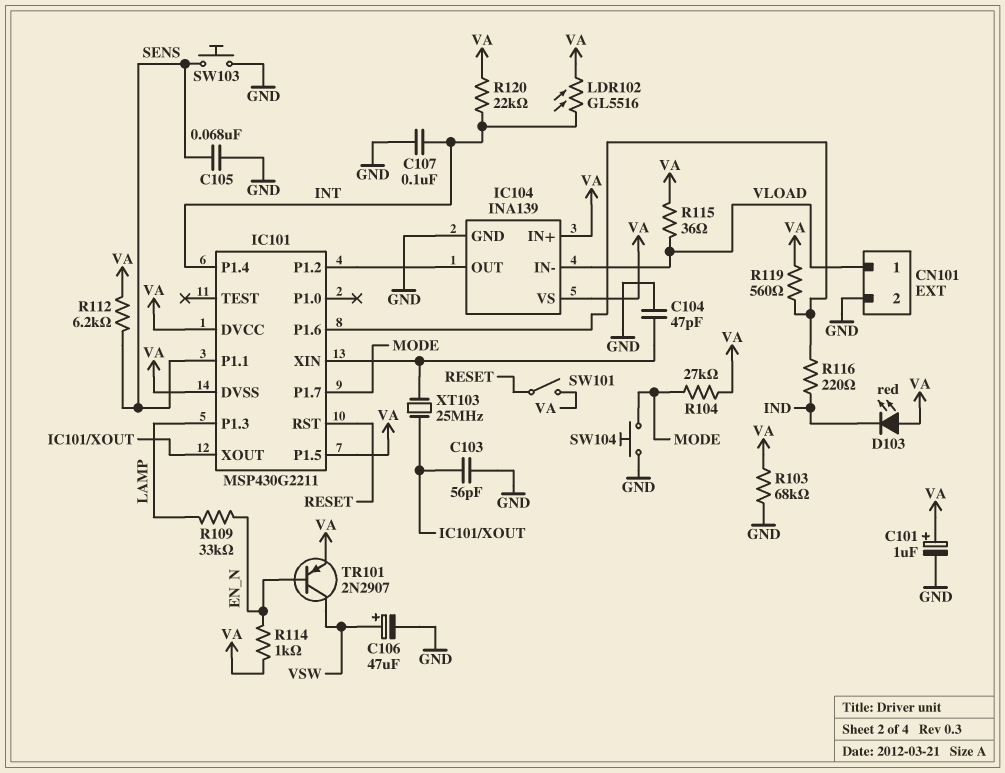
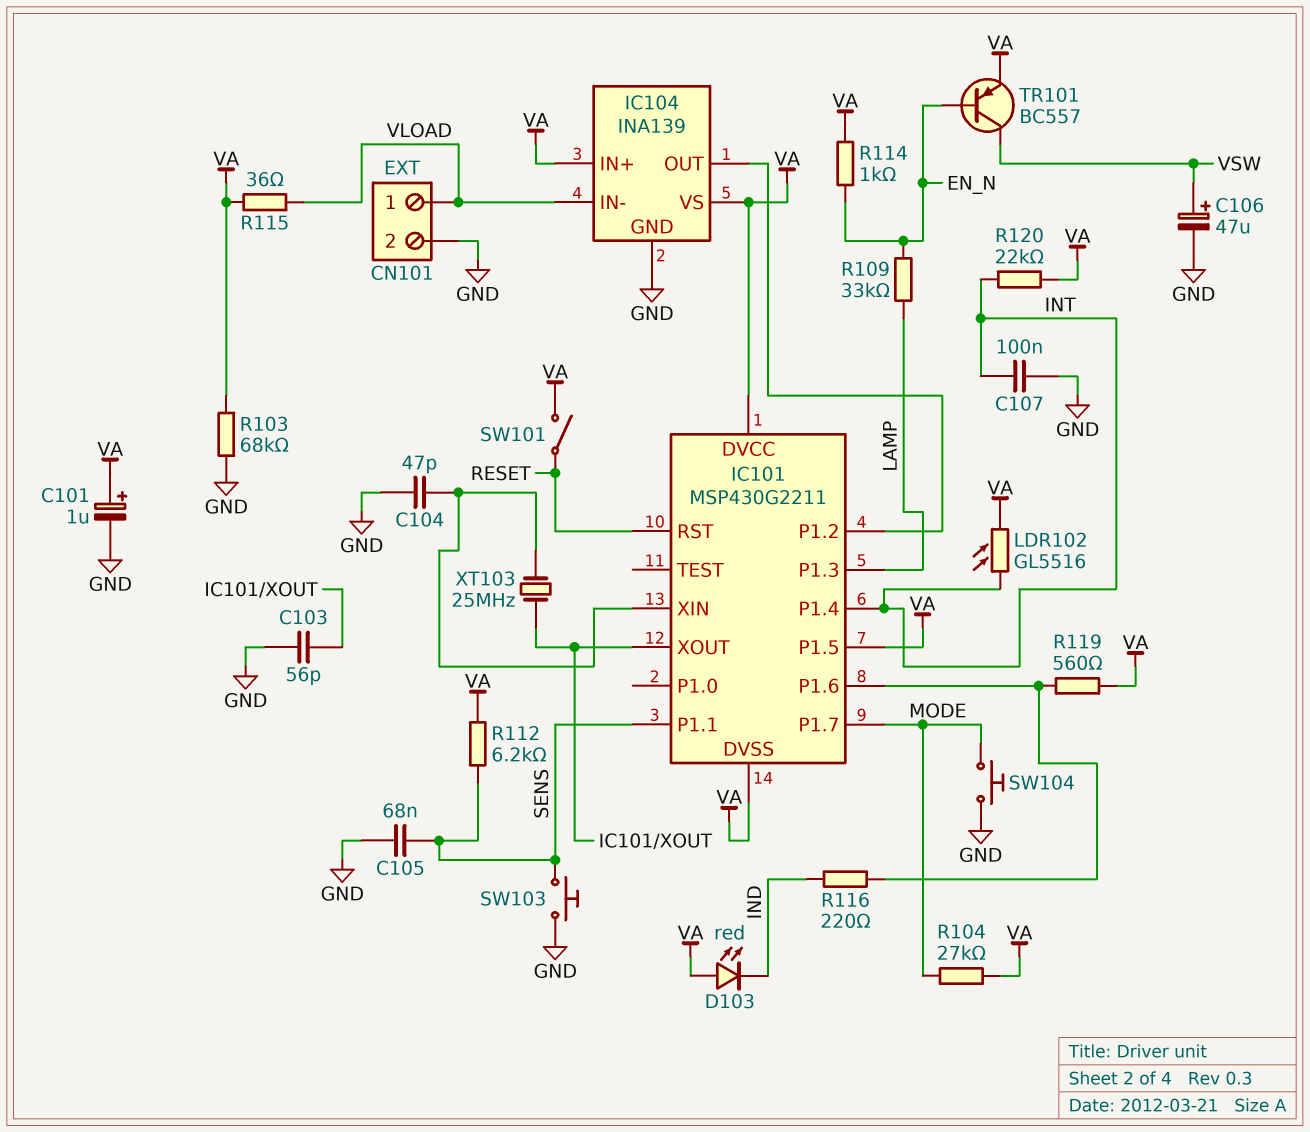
TR101: PNP 2N2907 (B EN_N, C VSW, E VA) -> PNP BC557 (B EN_N, C VSW, E VA)

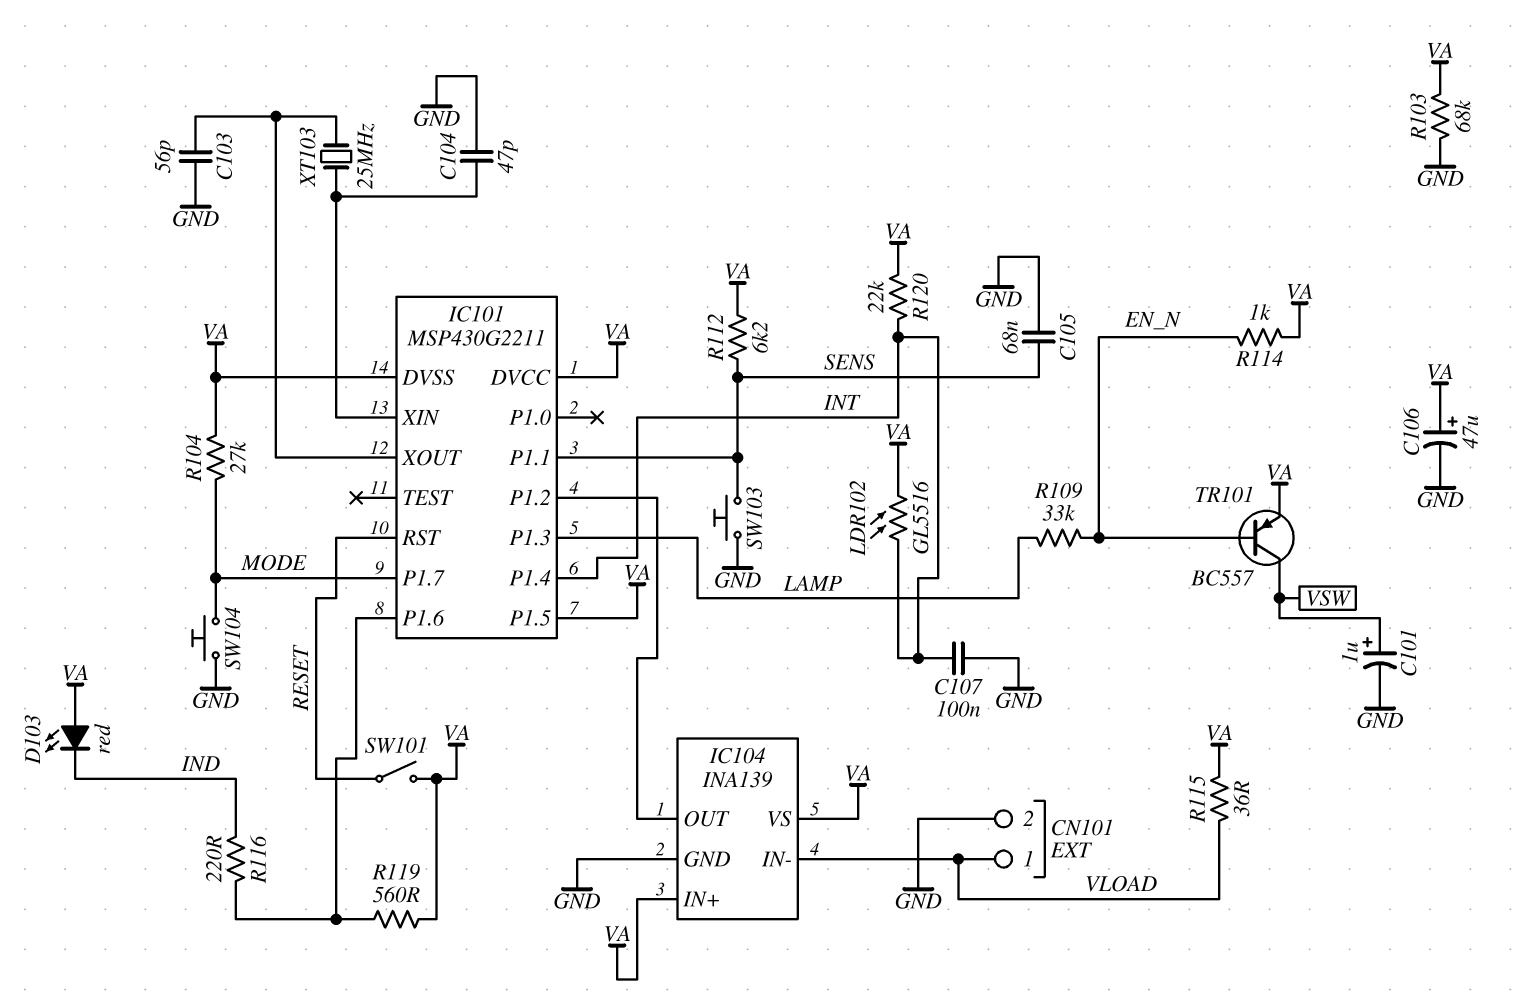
C101: 1uF (plus VA, minus GND) -> 1uF (plus VSW, minus GND)
C106: 47uF (plus VSW, minus GND) -> 47uF (plus VA, minus GND)

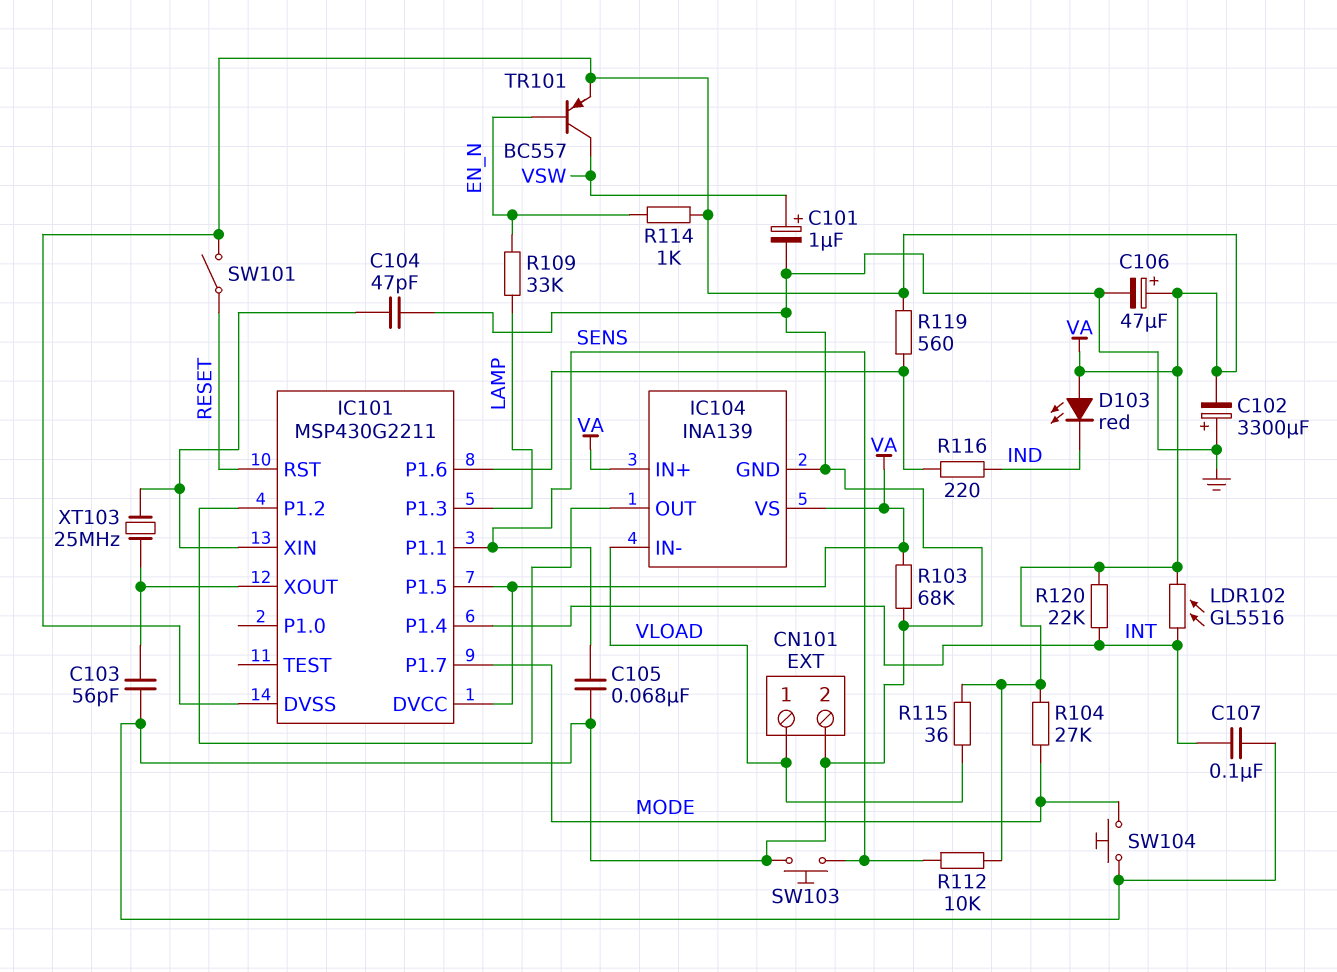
C102: none -> 3300uF (plus GND, minus VA)
R112: 6.2k (SENS, VA) -> 10k (SENS, VA)

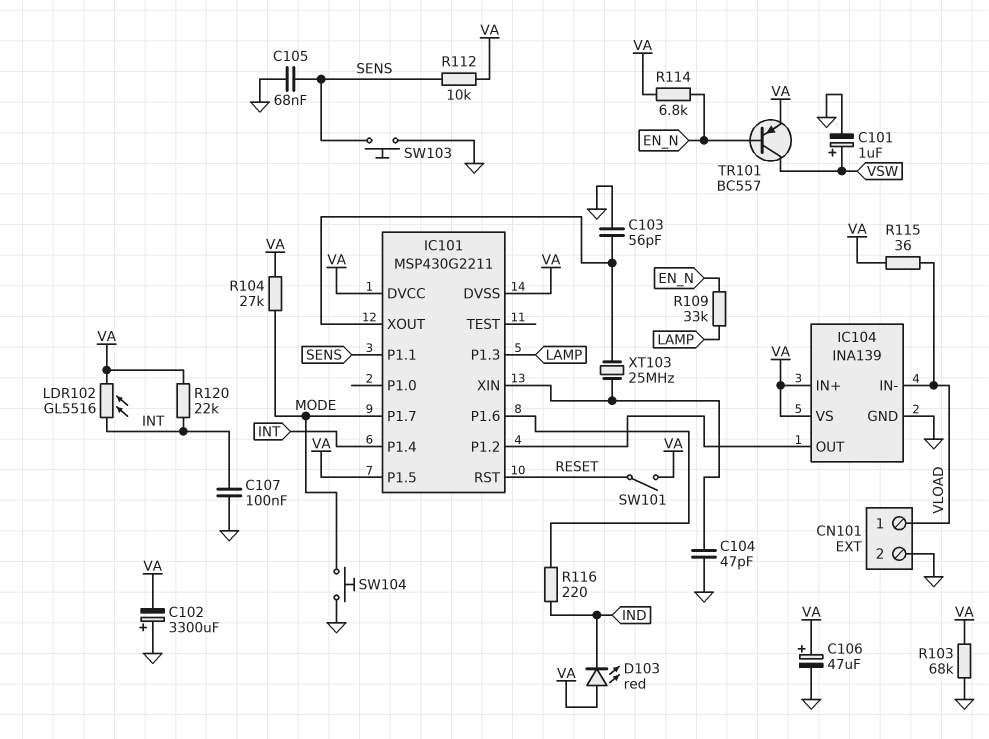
R114: 1k (EN_N, VA) -> 6.8k (EN_N, VA)
R119: 560 (IC101/P1.6, VA) -> none

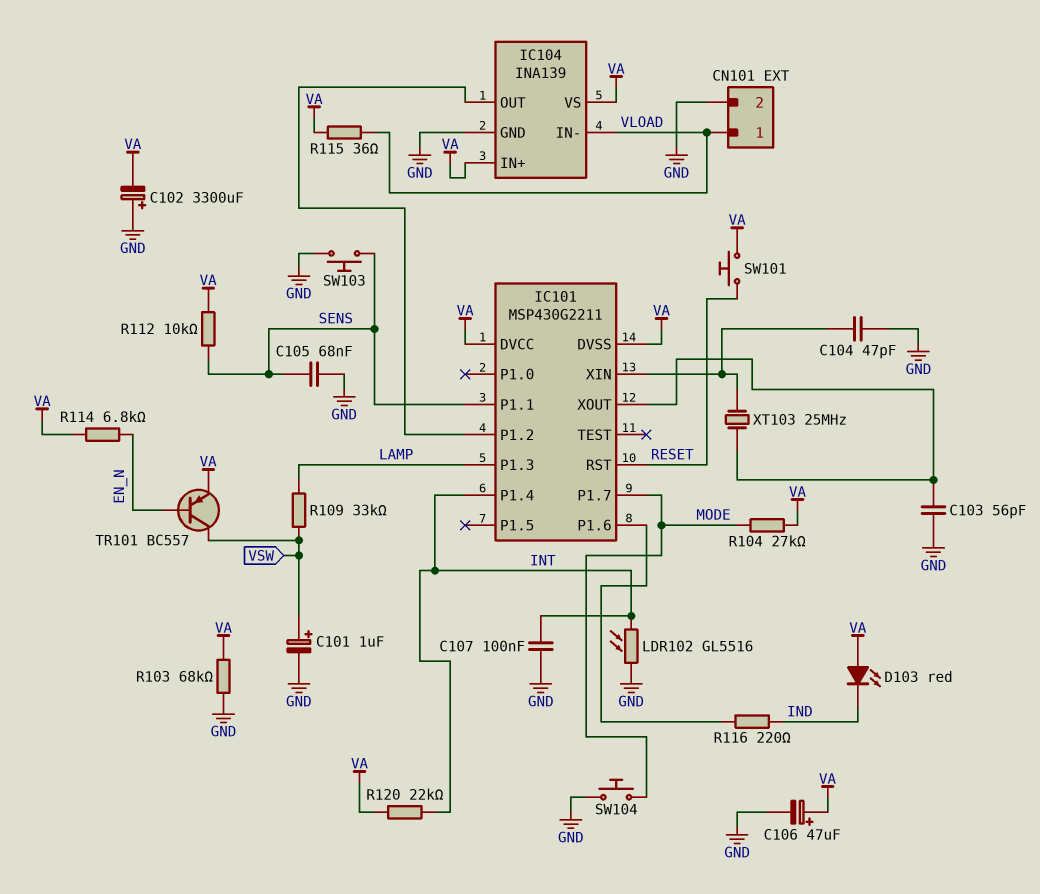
IC101 pin P1.5: VA -> none
LDR102: GL5516 (INT, VA) -> GL5516 (GND, INT)
R109: 33k (EN_N, LAMP) -> 33k (LAMP, VSW)
SW101: switch (RESET, VA) -> button (RESET, VA)

